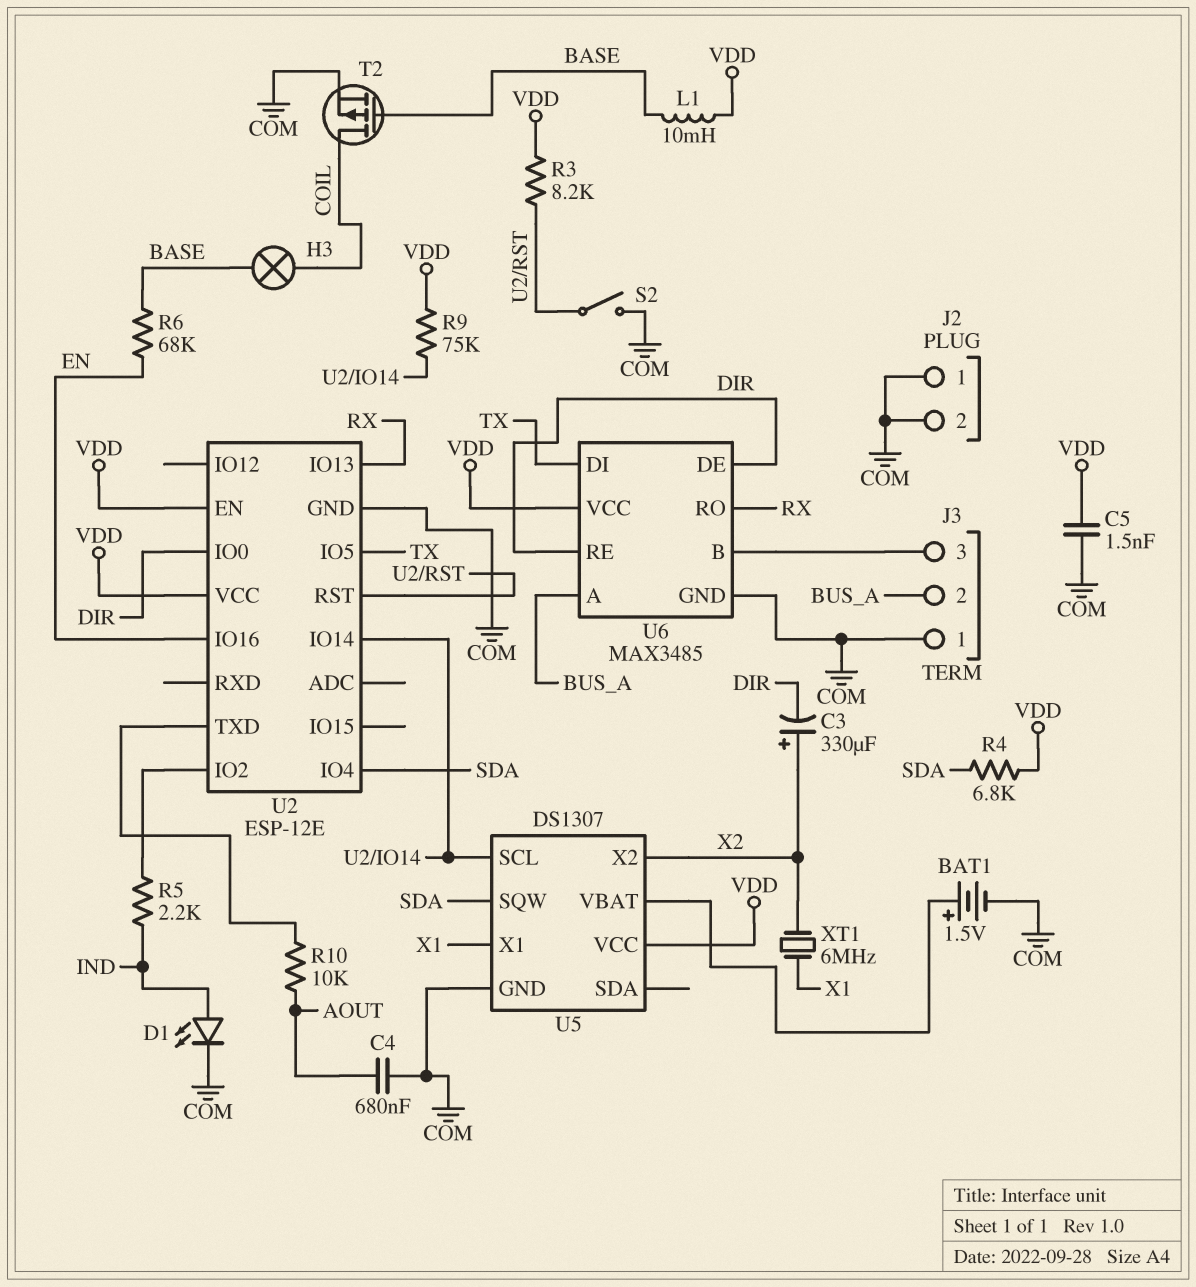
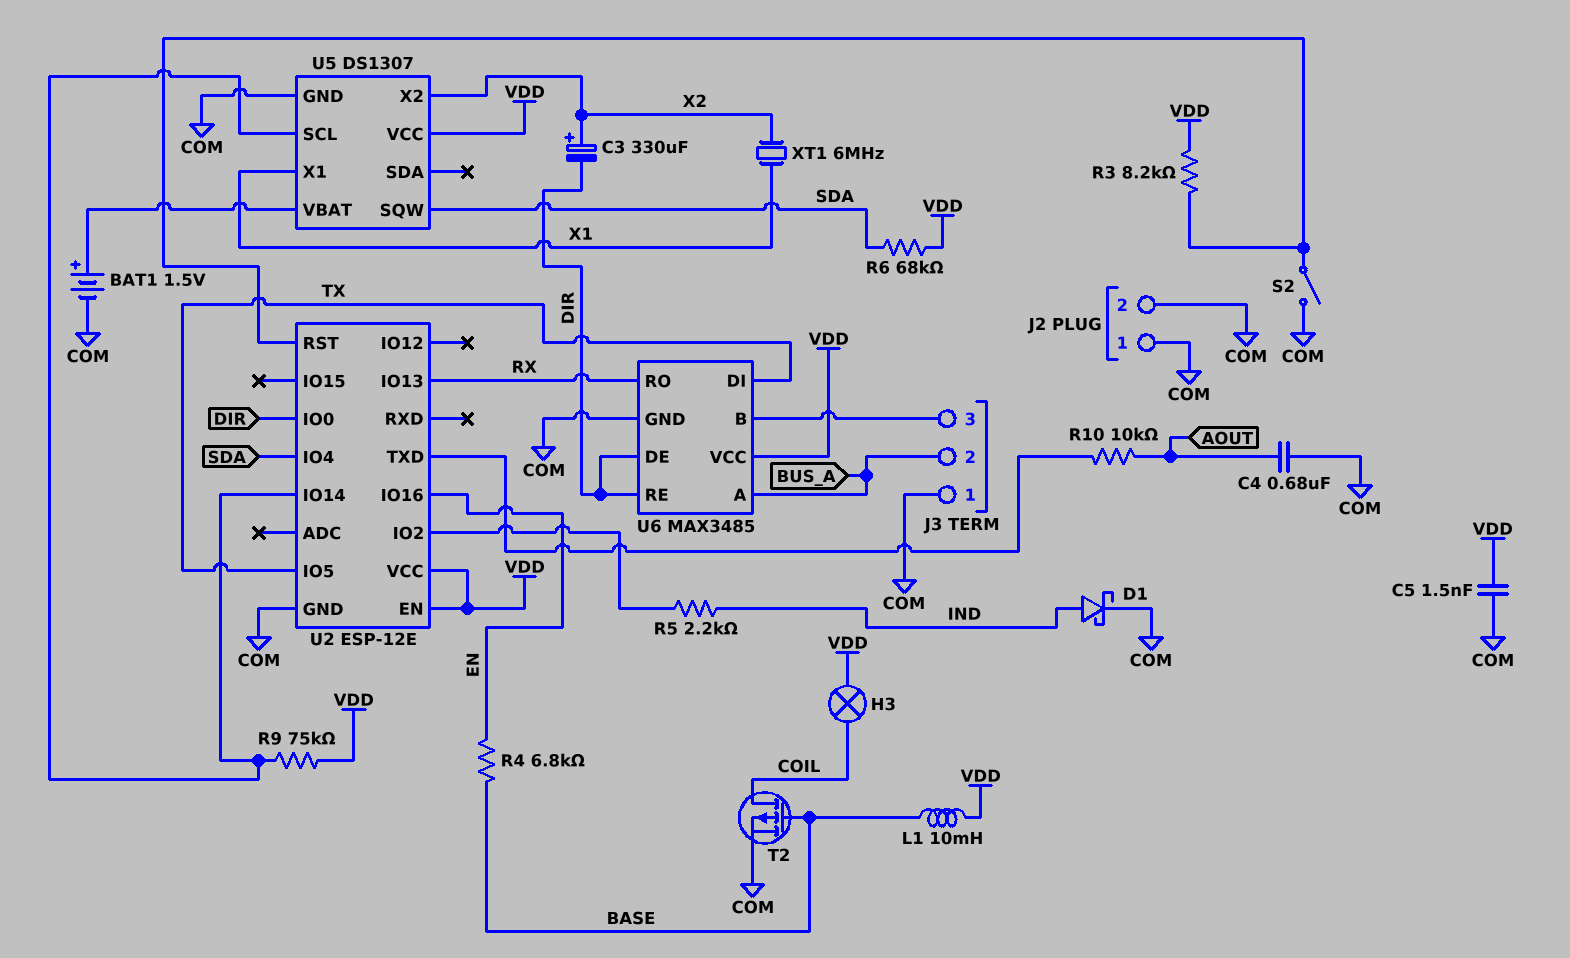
D1: LED (A IND, K COM) -> schottky (A IND, K COM)
H3: lamp (BASE, COIL) -> lamp (COIL, VDD)
R4: 6.8k (SDA, VDD) -> 6.8k (BASE, EN)
R6: 68k (BASE, EN) -> 68k (SDA, VDD)

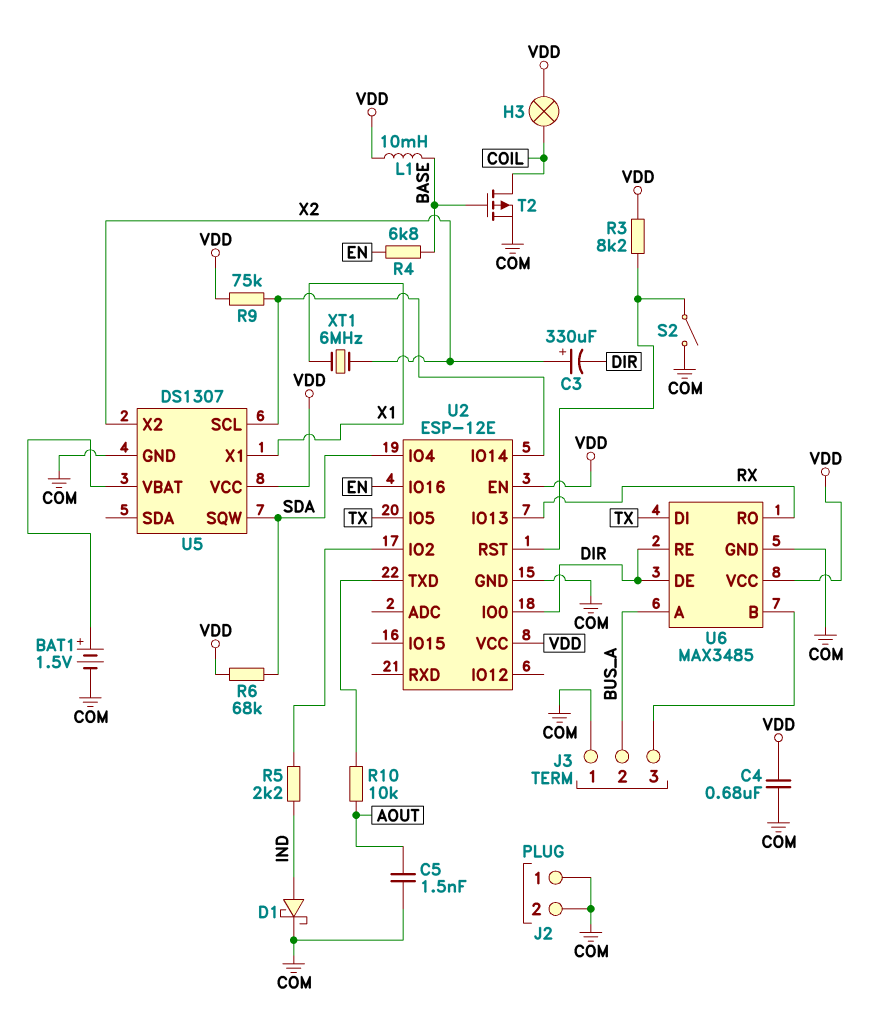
C4: 680nF (AOUT, COM) -> 680nF (COM, VDD)
C5: 1.5nF (COM, VDD) -> 1.5nF (AOUT, COM)

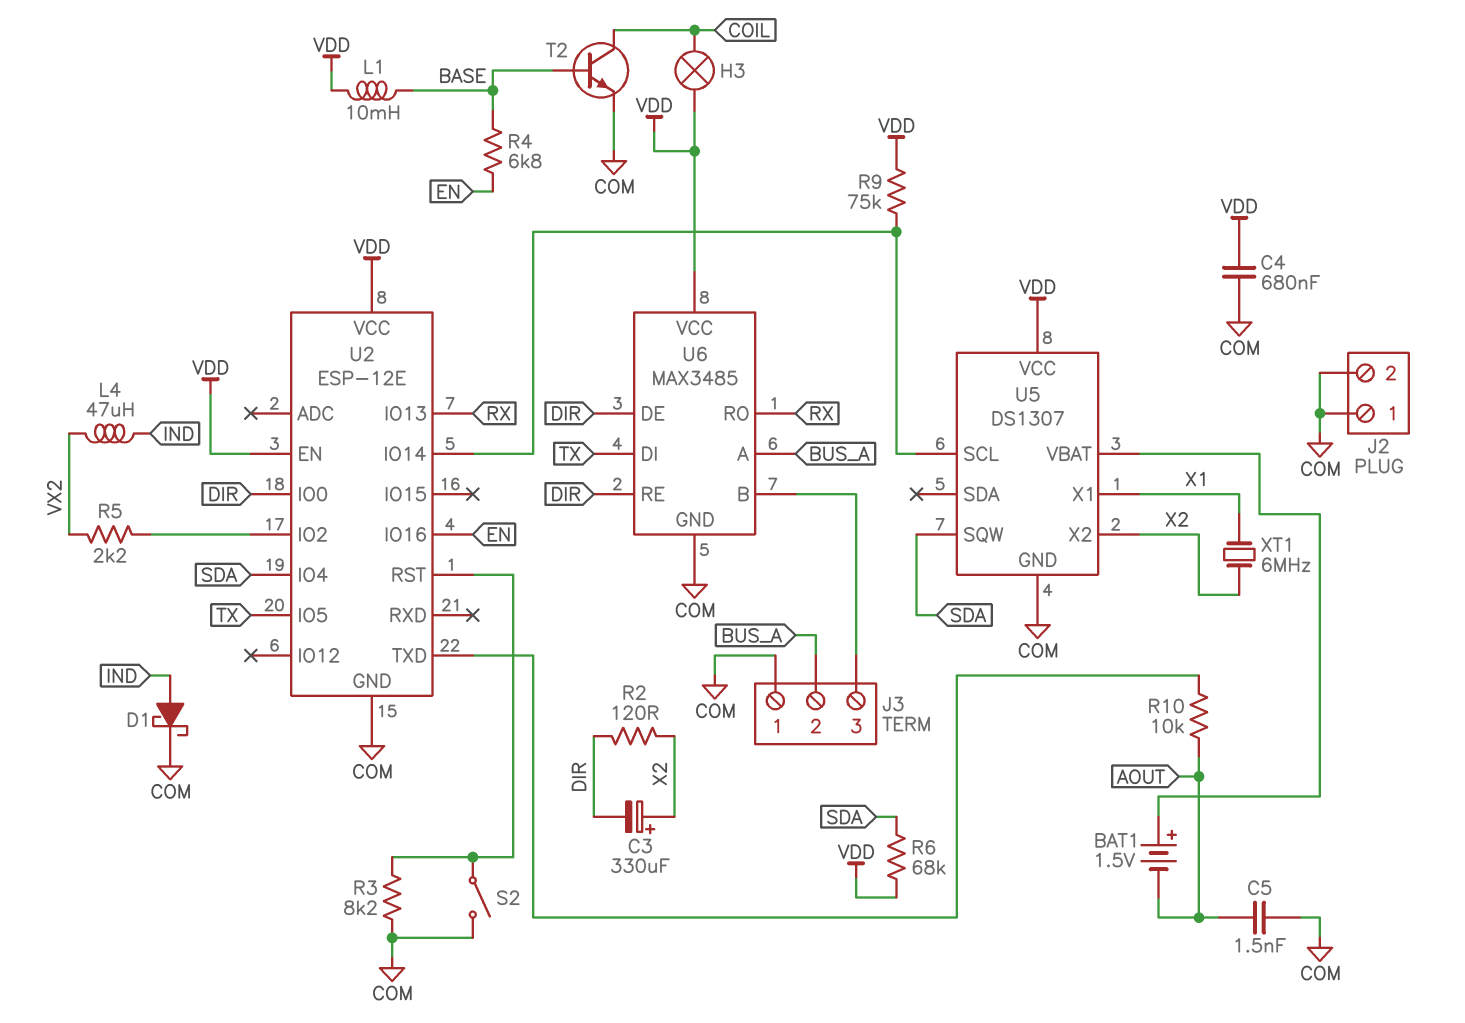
BAT1: 1.5V (plus U5/VBAT, minus COM) -> 1.5V (plus U5/VBAT, minus AOUT)
L4: none -> 47uH (IND, VX2)
R2: none -> 120 (DIR, X2)
R3: 8.2k (U2/RST, VDD) -> 8.2k (COM, U2/RST)
R5: 2.2k (IND, U2/IO2) -> 2.2k (U2/IO2, VX2)
T2: PMOS (G BASE, D COIL, S COM) -> NPN (B BASE, C COIL, E COM)

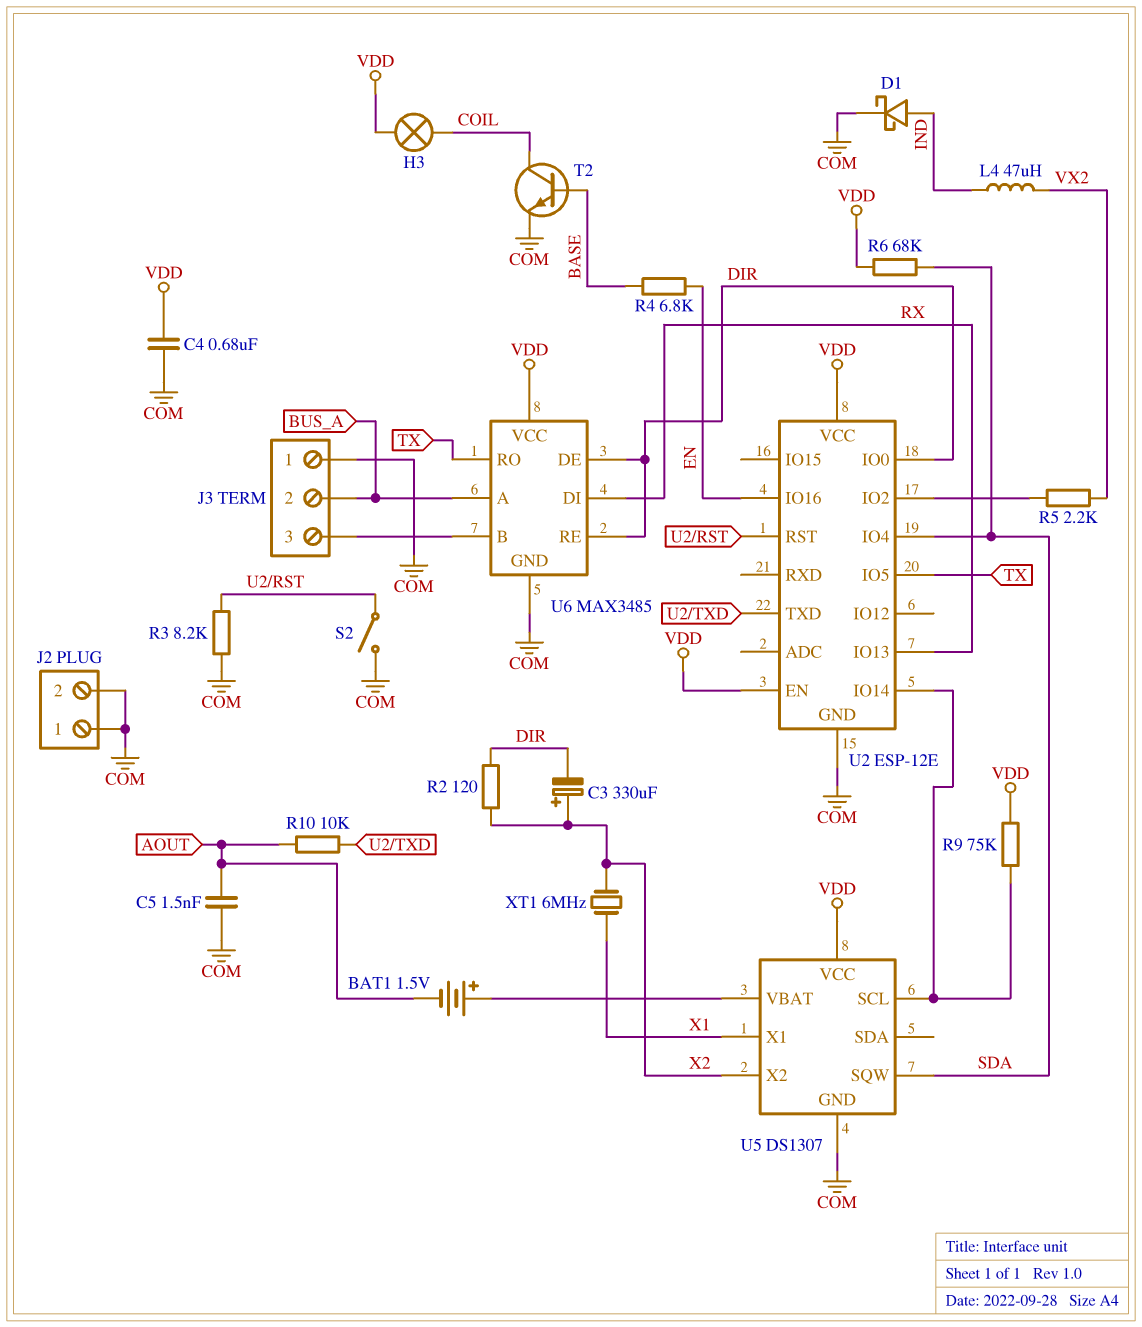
L1: 10mH (BASE, VDD) -> none
U6 pin DI: TX -> RX
U6 pin RO: RX -> TX

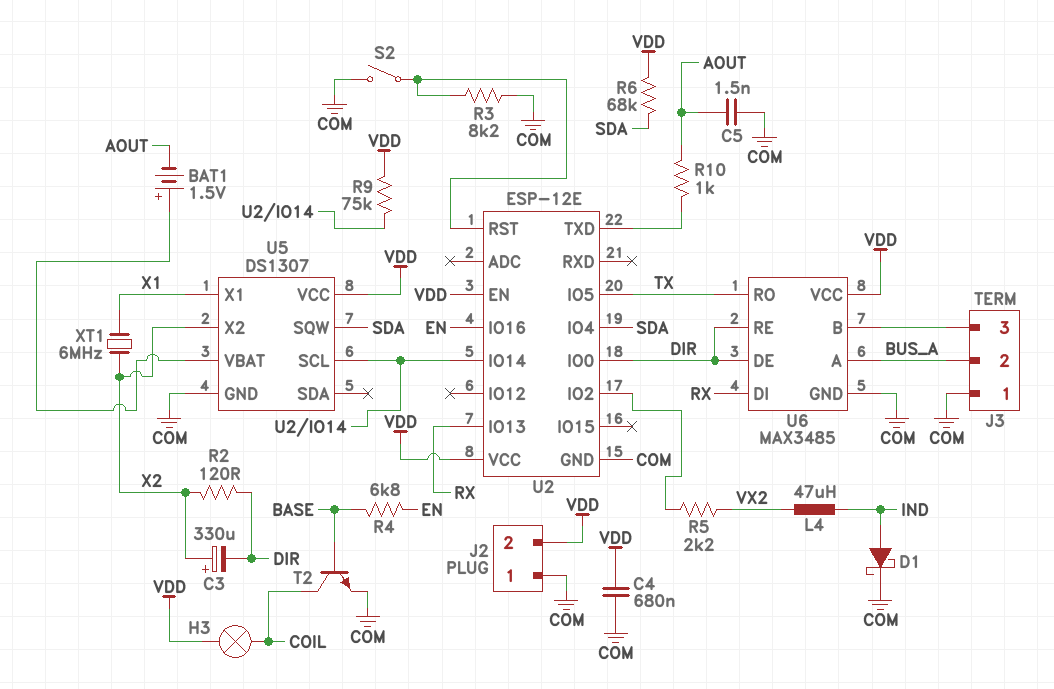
J2 pin 2: COM -> VDD
R10: 10k (AOUT, U2/TXD) -> 1k (AOUT, U2/TXD)

